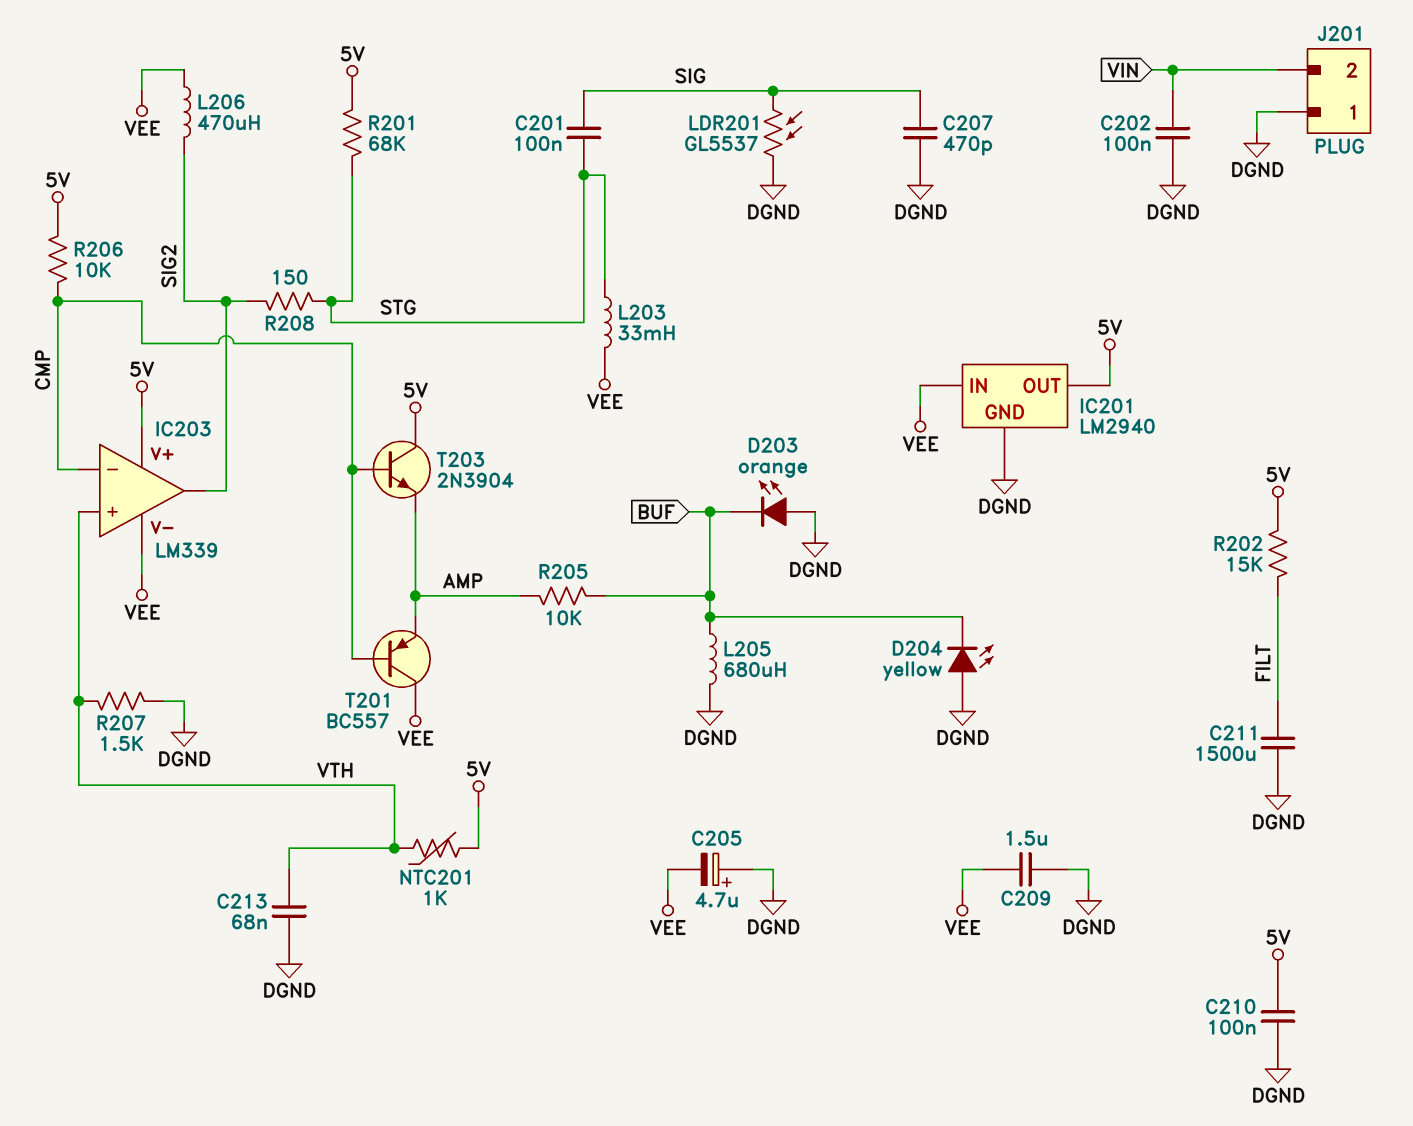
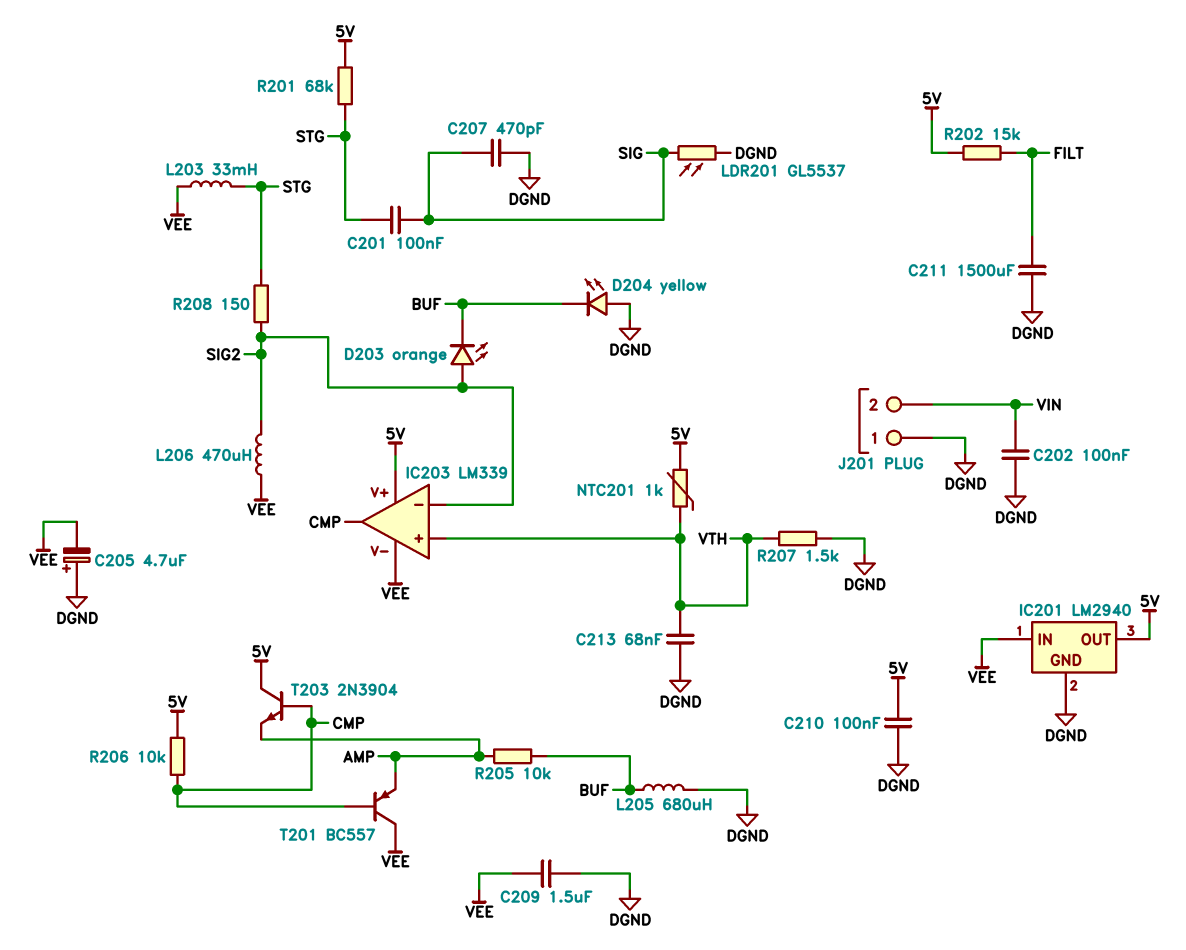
D203: LED orange (A DGND, K BUF) -> LED orange (A SIG2, K BUF)
IC203 pin in-: CMP -> SIG2
IC203 pin out: SIG2 -> CMP

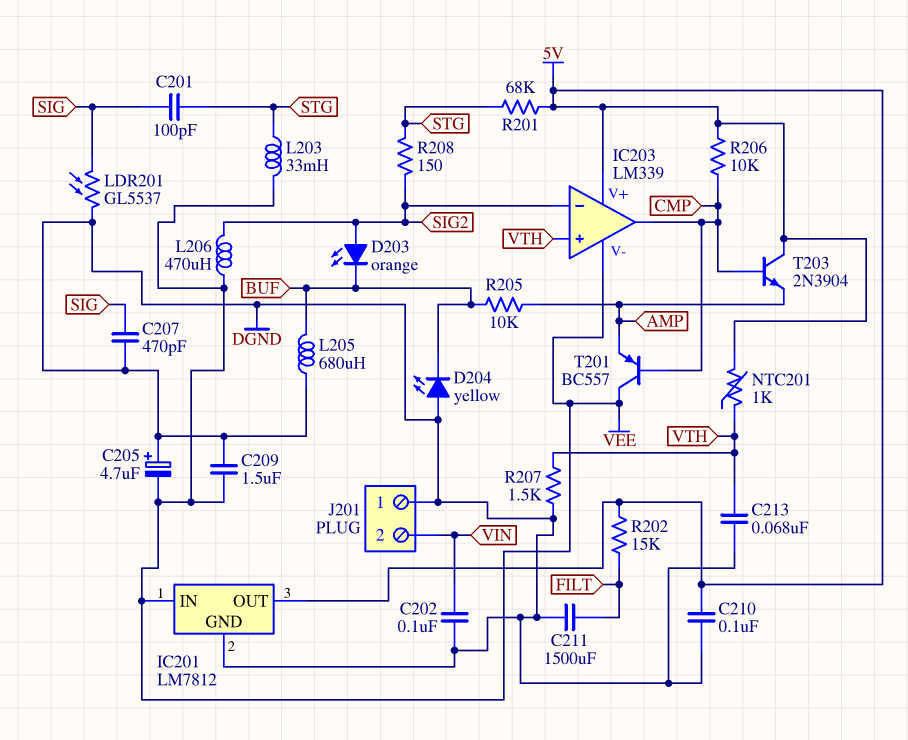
C201: 100nF (SIG, STG) -> 100pF (SIG, STG)
IC201: LM2940 -> LM7812

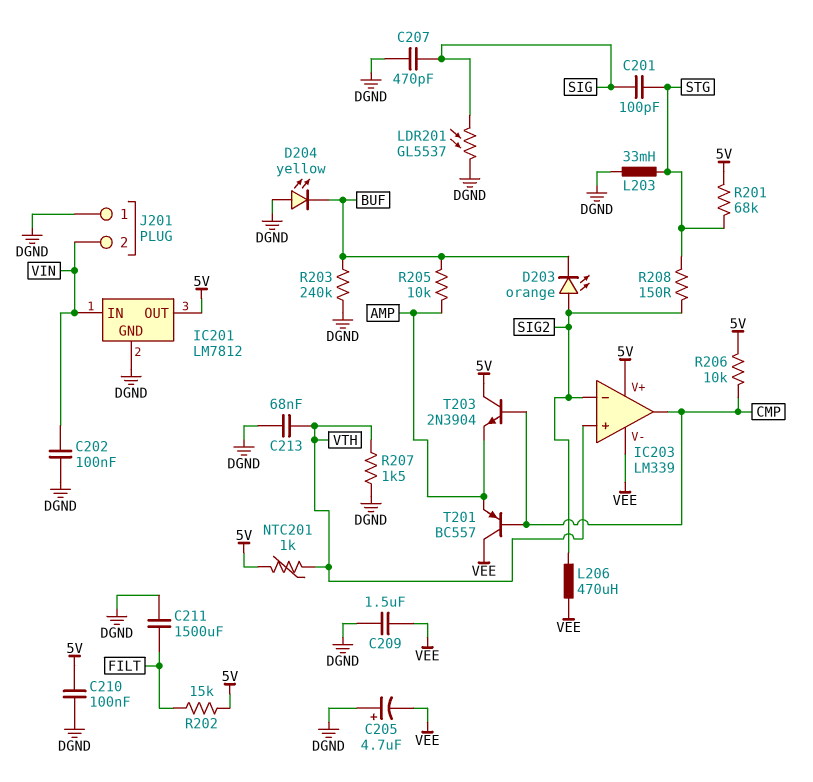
IC201 pin IN: VEE -> VIN
L203: 33mH (STG, VEE) -> 33mH (DGND, STG)
L205: 680uH (BUF, DGND) -> none
R203: none -> 240k (BUF, DGND)

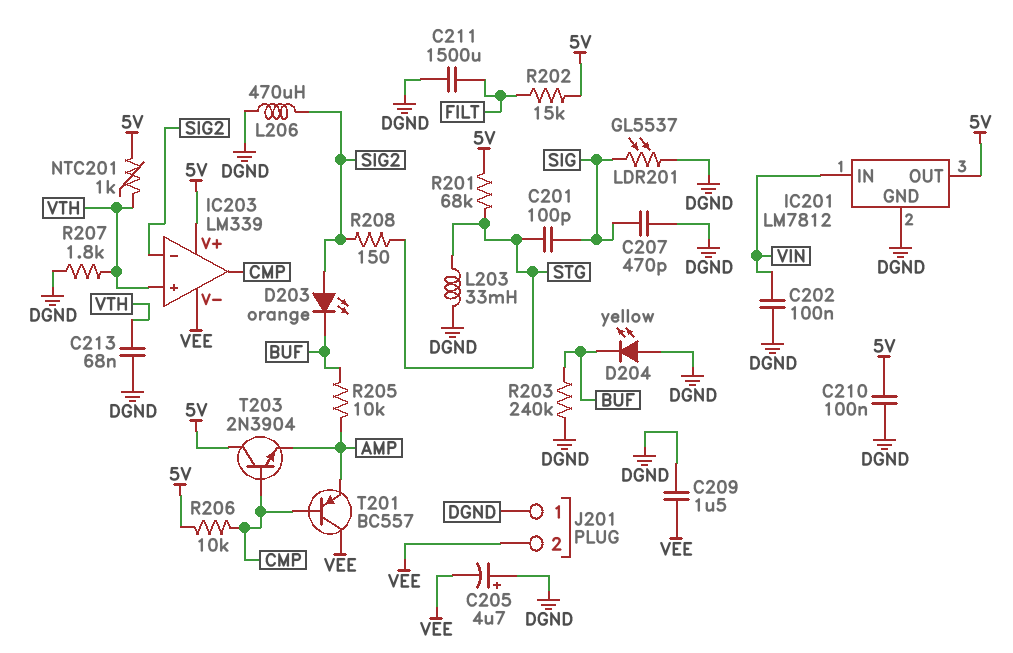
J201 pin 2: VIN -> VEE
L206: 470uH (SIG2, VEE) -> 470uH (DGND, SIG2)
R207: 1.5k (DGND, VTH) -> 1.8k (DGND, VTH)

